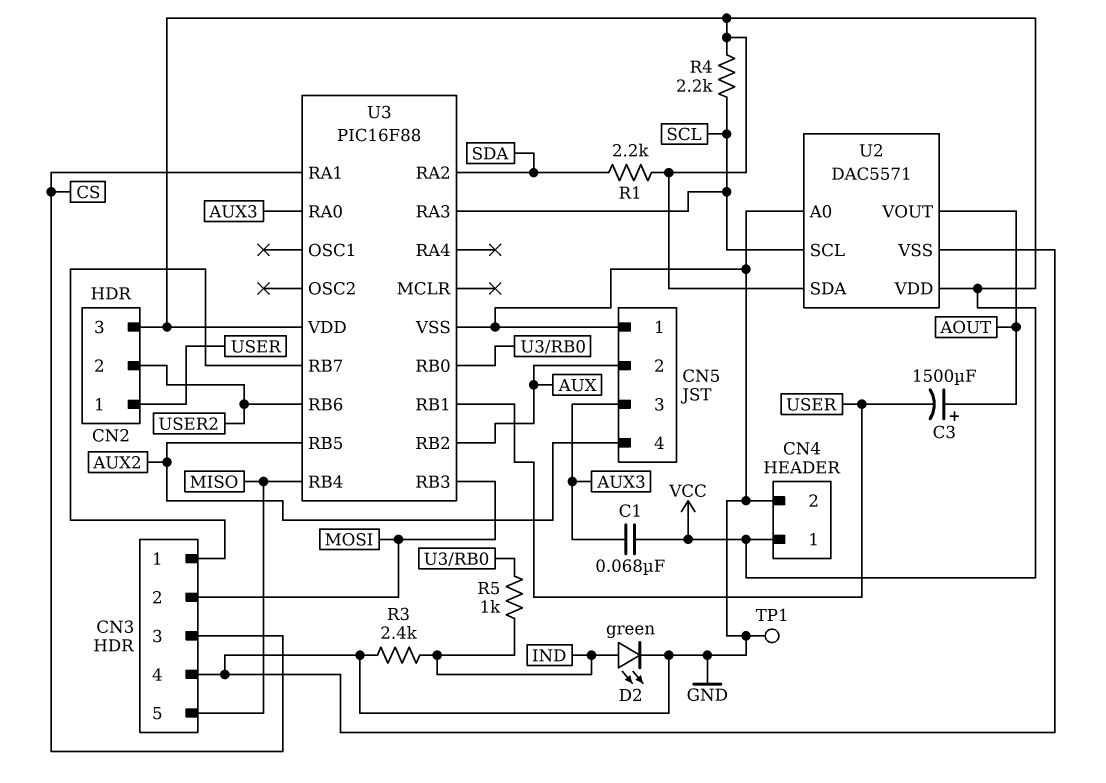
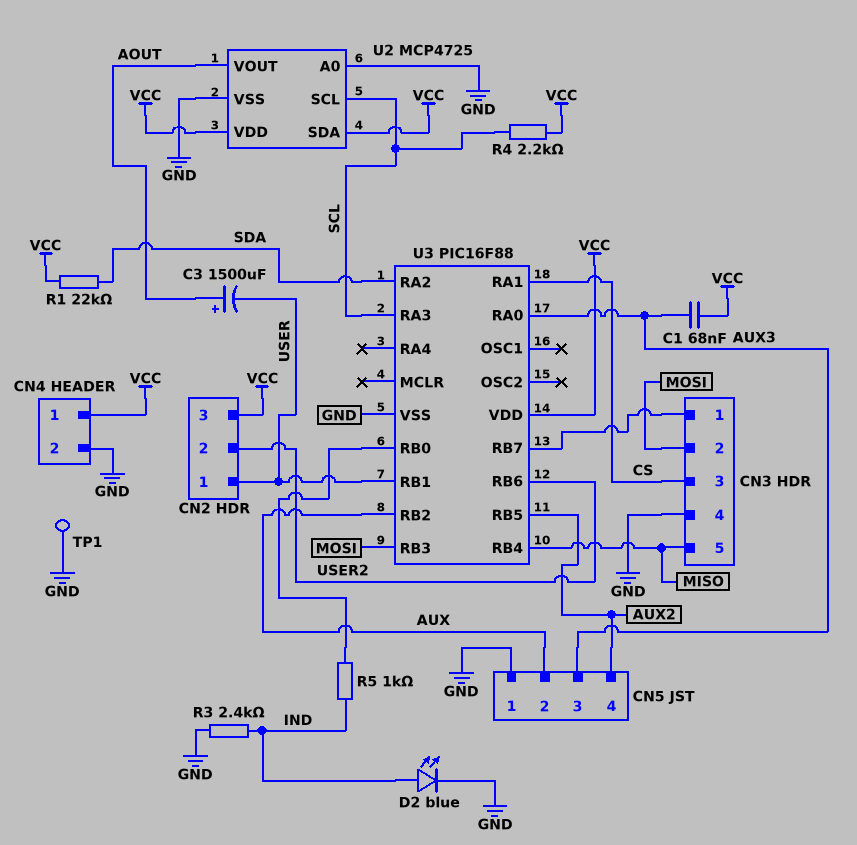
D2: LED green (A IND, K GND) -> LED blue (A IND, K GND)
R1: 2.2k (SDA, VCC) -> 22k (SDA, VCC)
U2: DAC5571 -> MCP4725

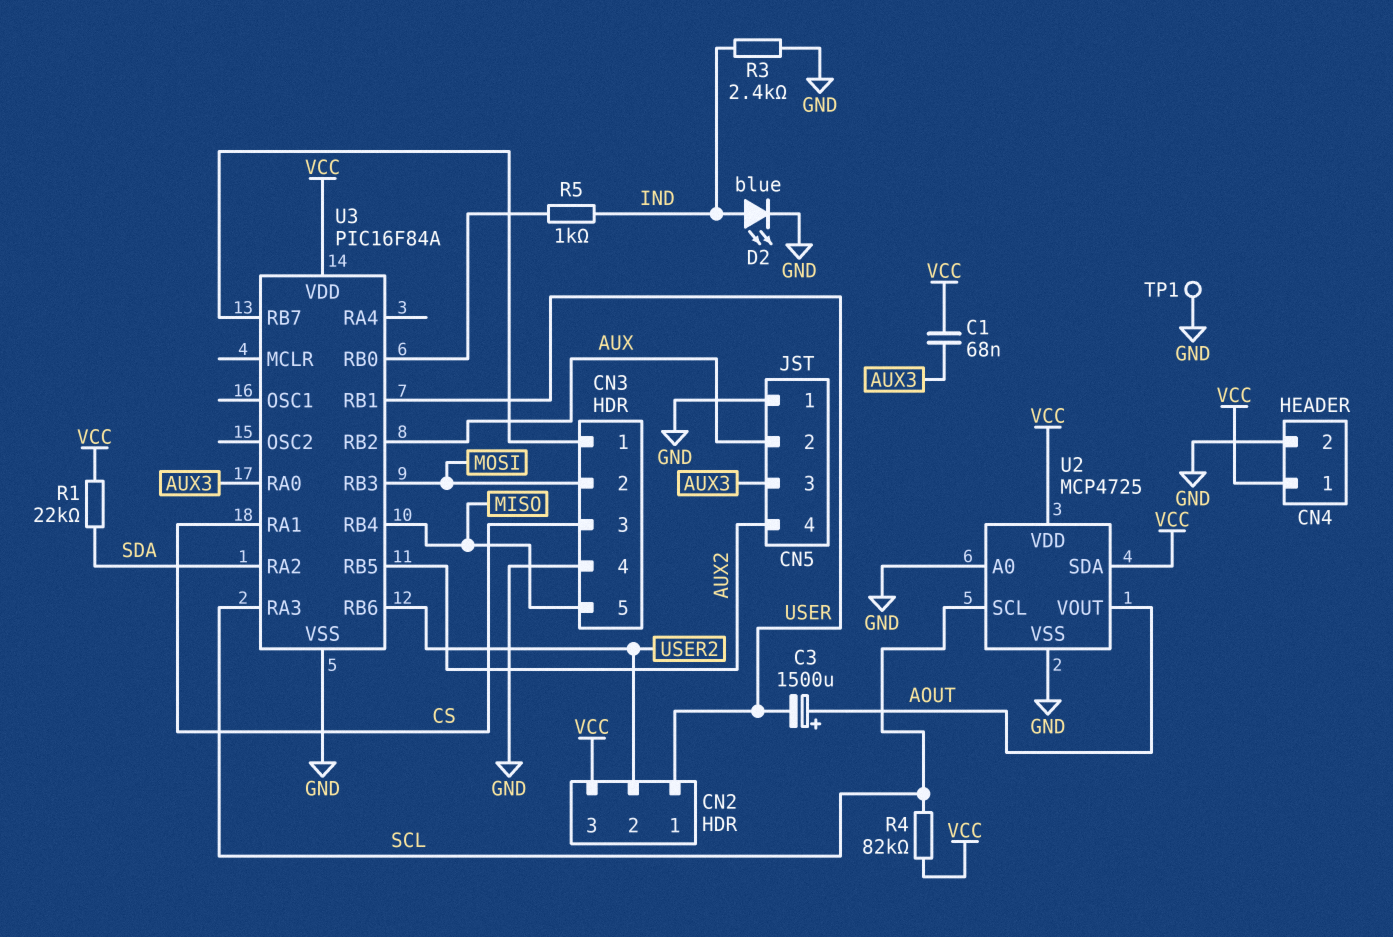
R4: 2.2k (SCL, VCC) -> 82k (SCL, VCC)
U3: PIC16F88 -> PIC16F84A

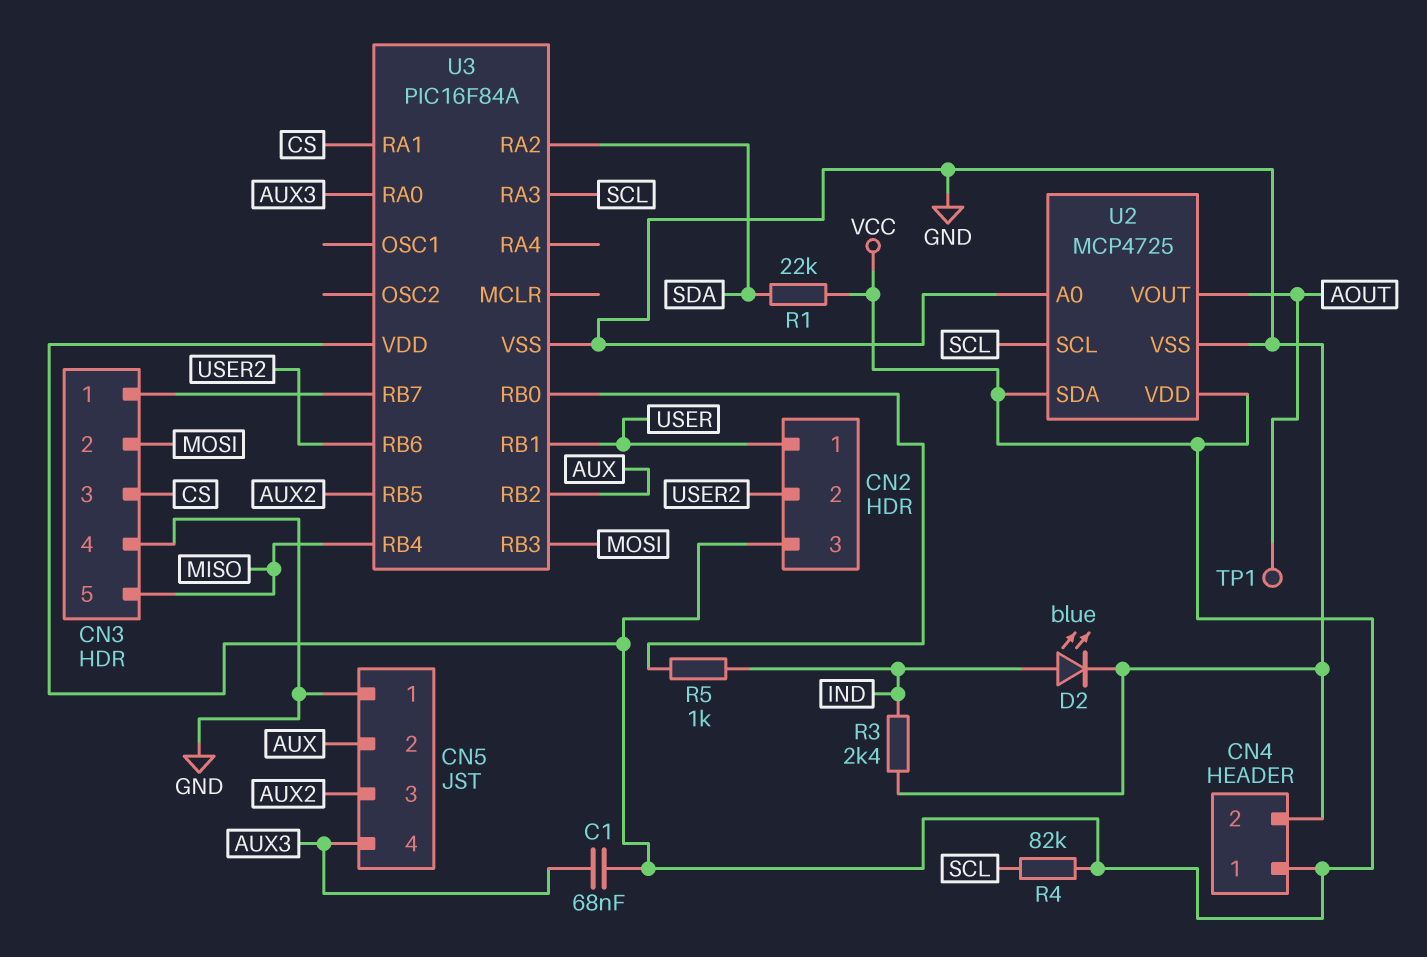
C3: 1500uF (plus AOUT, minus USER) -> none
CN5 pin 3: AUX3 -> AUX2
CN5 pin 4: AUX2 -> AUX3
TP1: test point (GND) -> test point (AOUT)

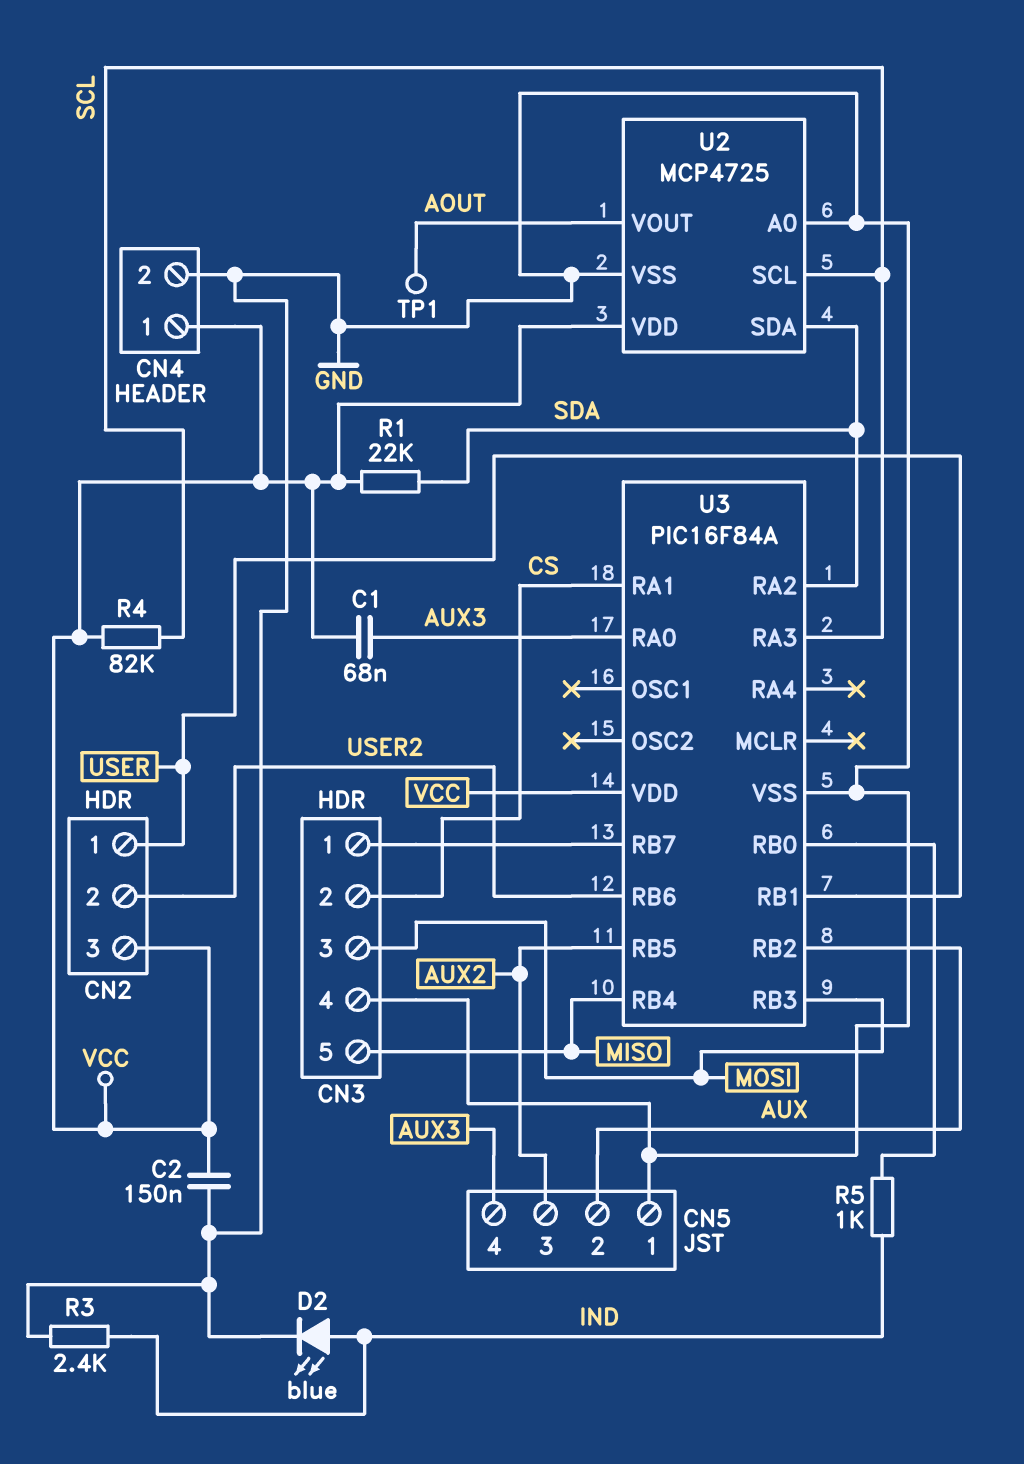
C2: none -> 150nF (GND, VCC)
CN3 pin 2: MOSI -> CS
CN3 pin 3: CS -> MOSI
U2 pin SDA: VCC -> SDA

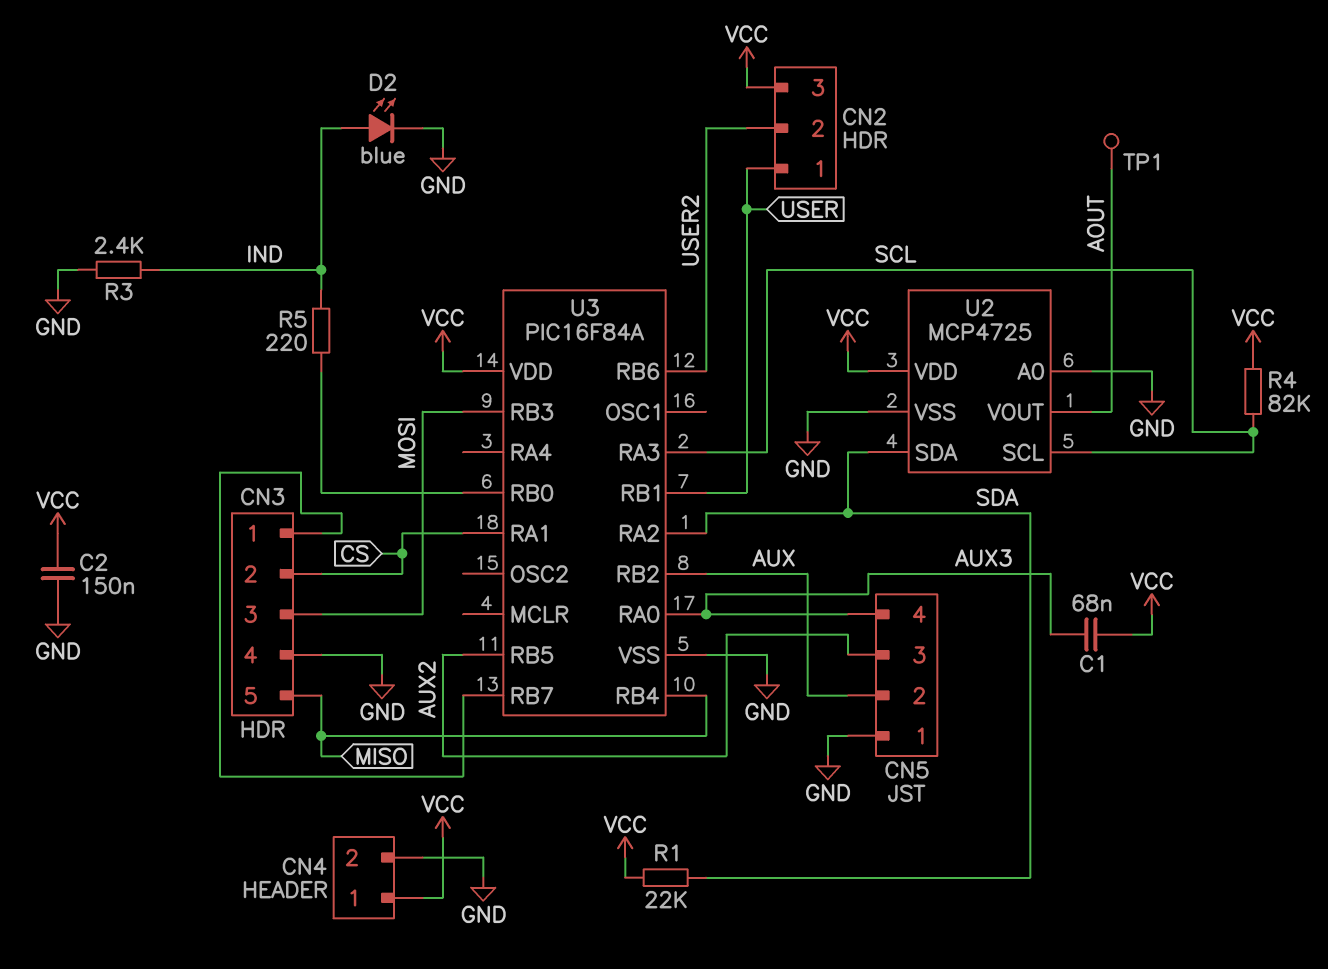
R5: 1k (IND, U3/RB0) -> 220 (IND, U3/RB0)

